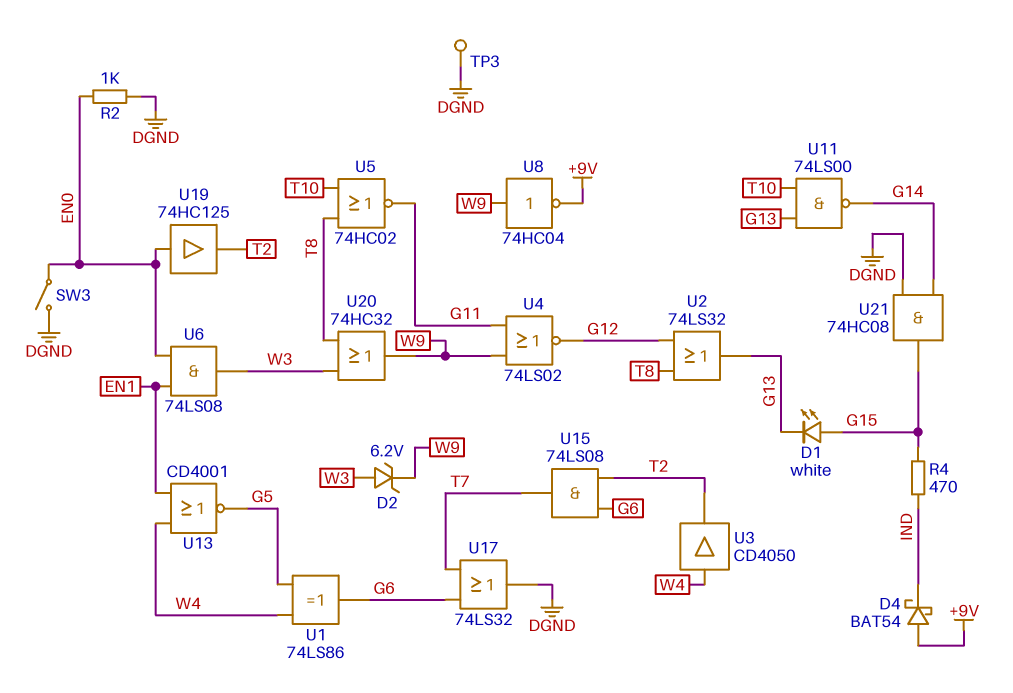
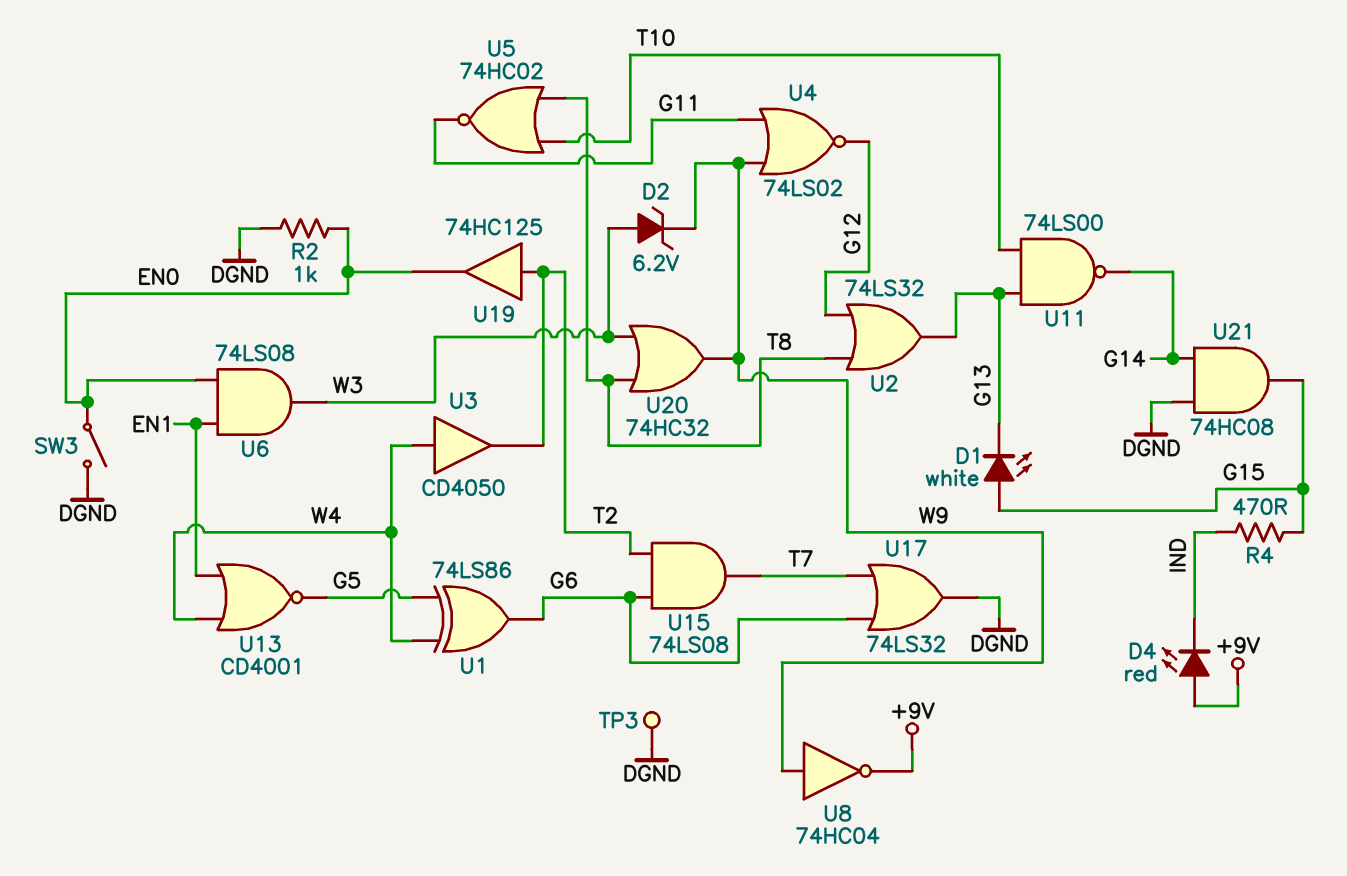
D4: schottky BAT54 (A +9V, K IND) -> LED red (A +9V, K IND)
U19: buffer 74HC125 (in EN0, out T2) -> buffer 74HC125 (in T2, out EN0)

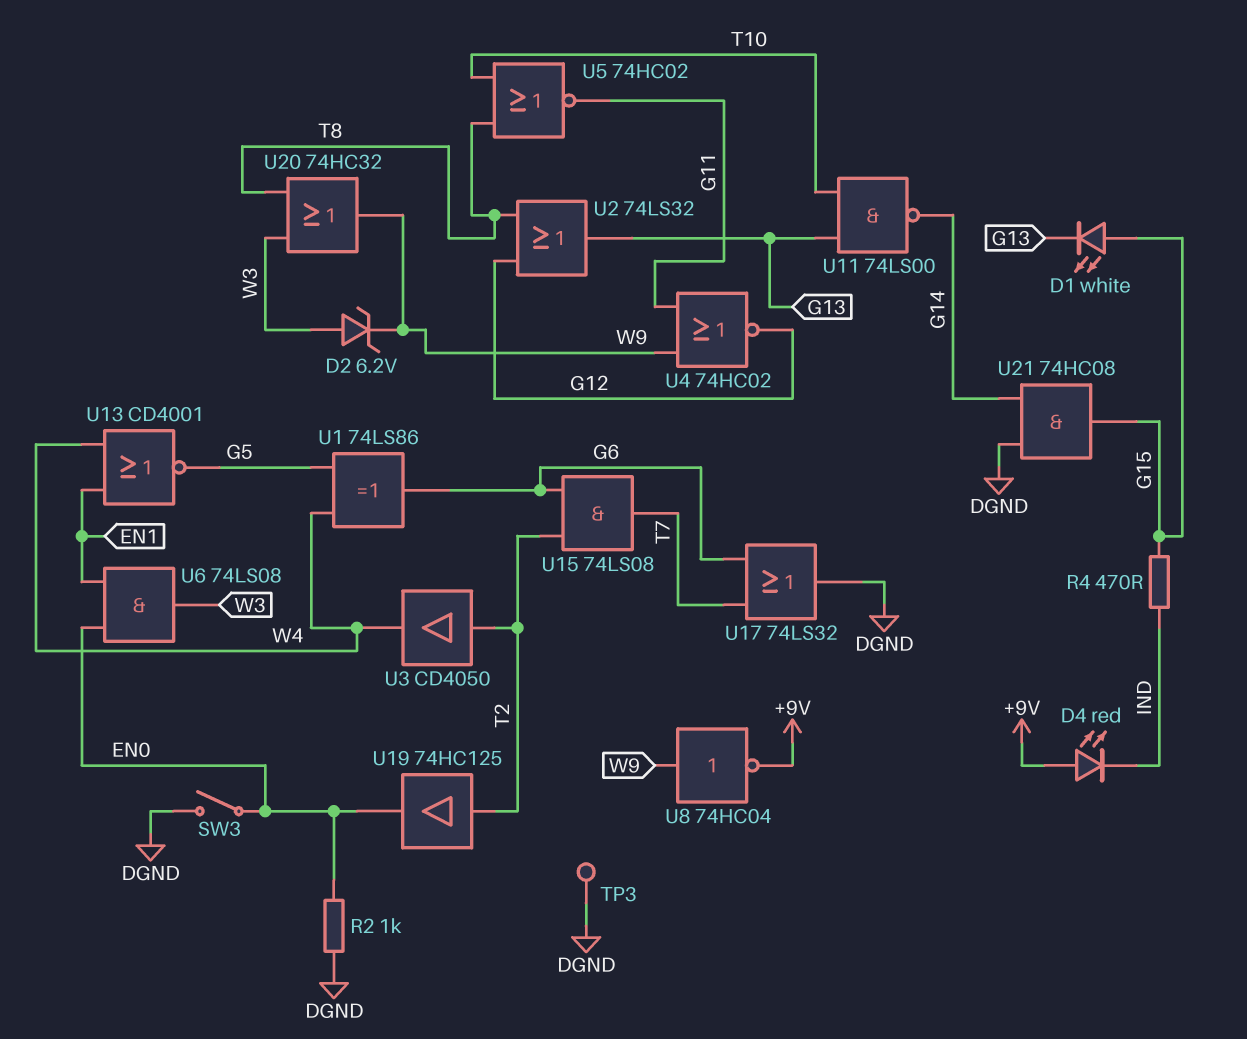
U3: buffer CD4050 (in W4, out T2) -> buffer CD4050 (in T2, out W4)
U4: NOR 74LS02 (in G11, in W9, out G12) -> NOR 74HC02 (in G11, in W9, out G12)

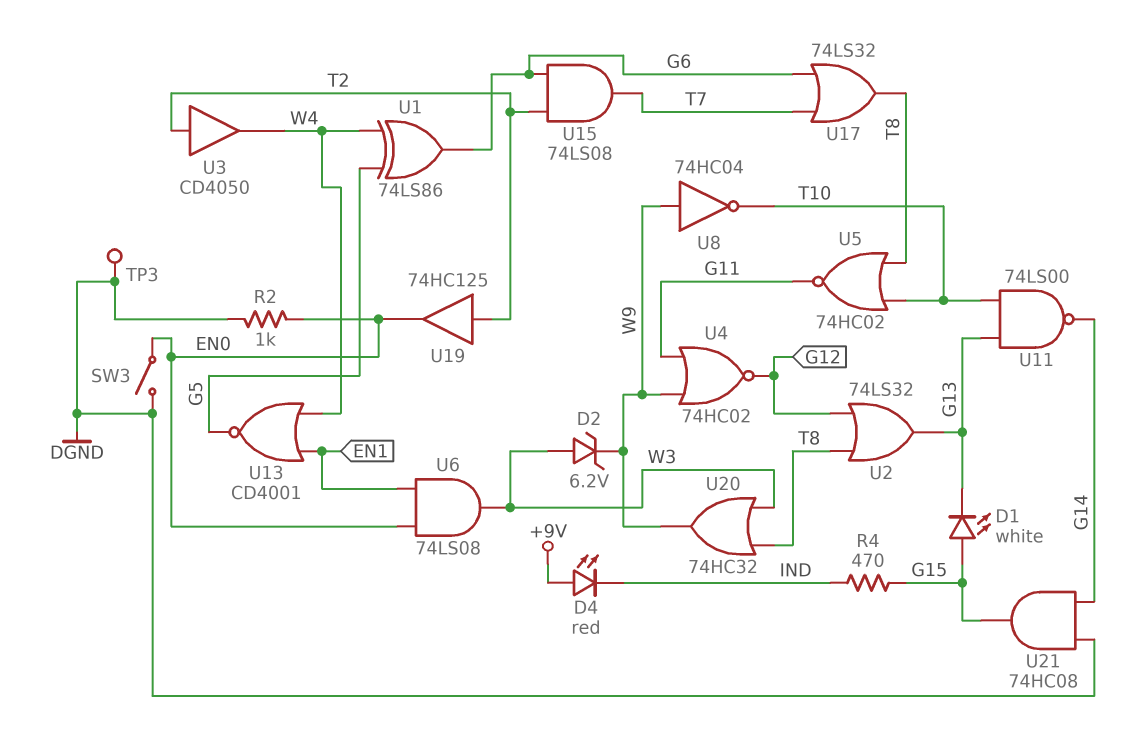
U8: NOT 74HC04 (in W9, out +9V) -> NOT 74HC04 (in W9, out T10)
U17: OR 74LS32 (in G6, in T7, out DGND) -> OR 74LS32 (in G6, in T7, out T8)

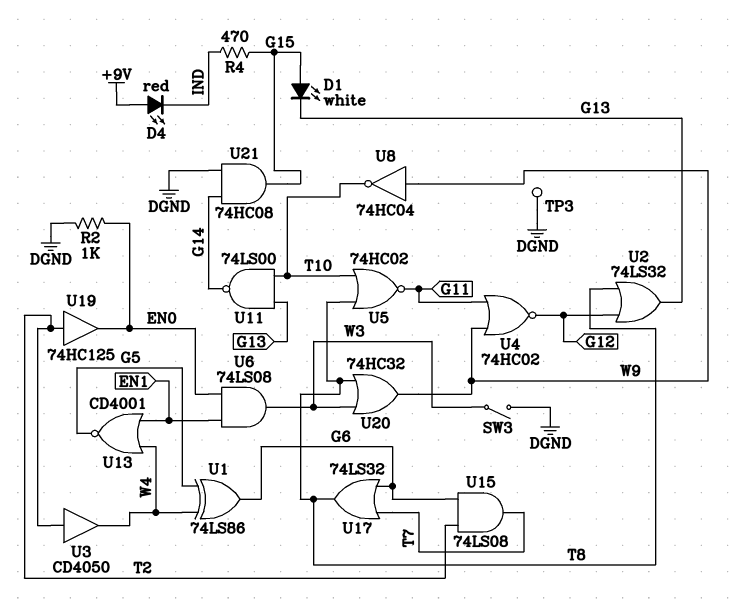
D2: zener 6.2V (A W3, K W9) -> none
SW3: switch (DGND, EN0) -> switch (DGND, W3)

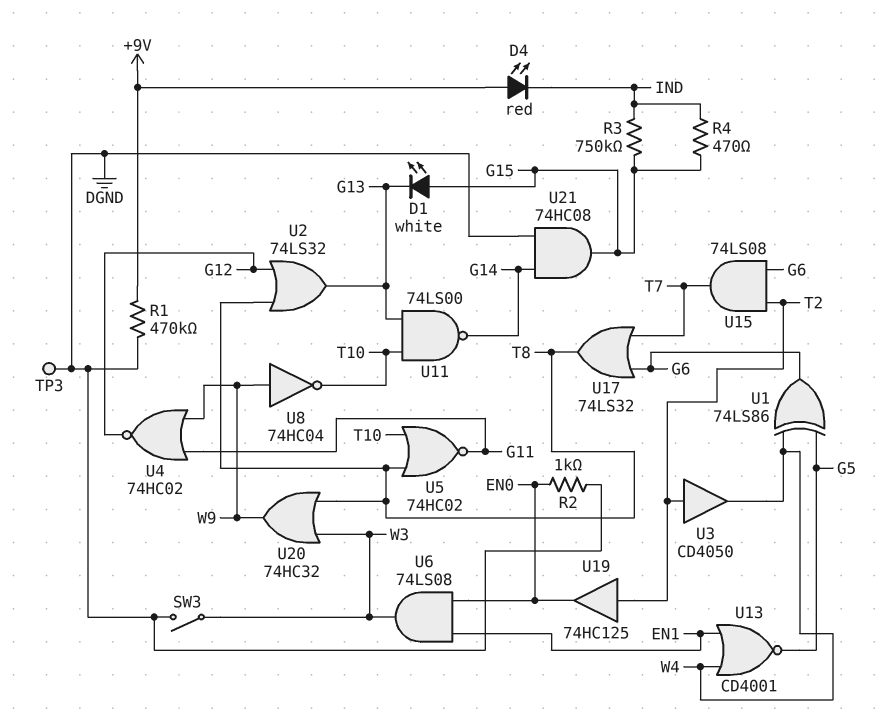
R1: none -> 470k (+9V, DGND)
R3: none -> 750k (G15, IND)

